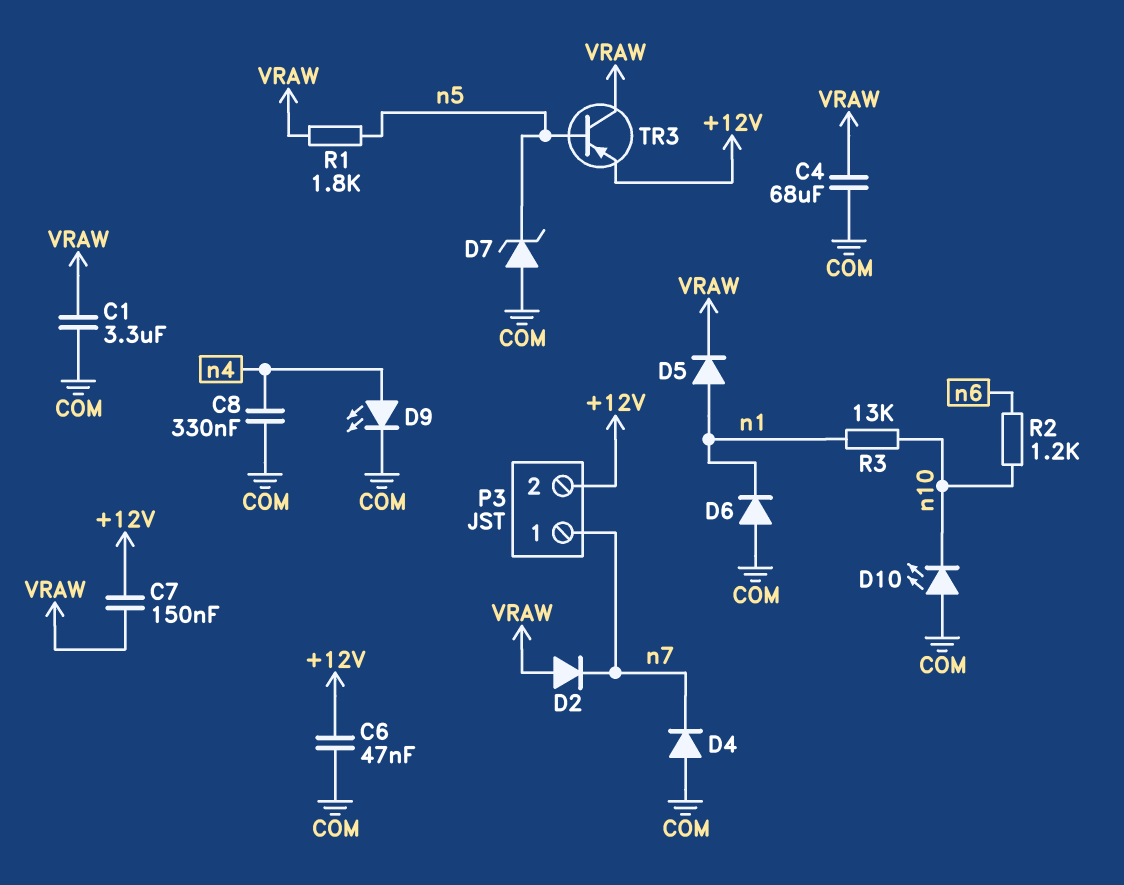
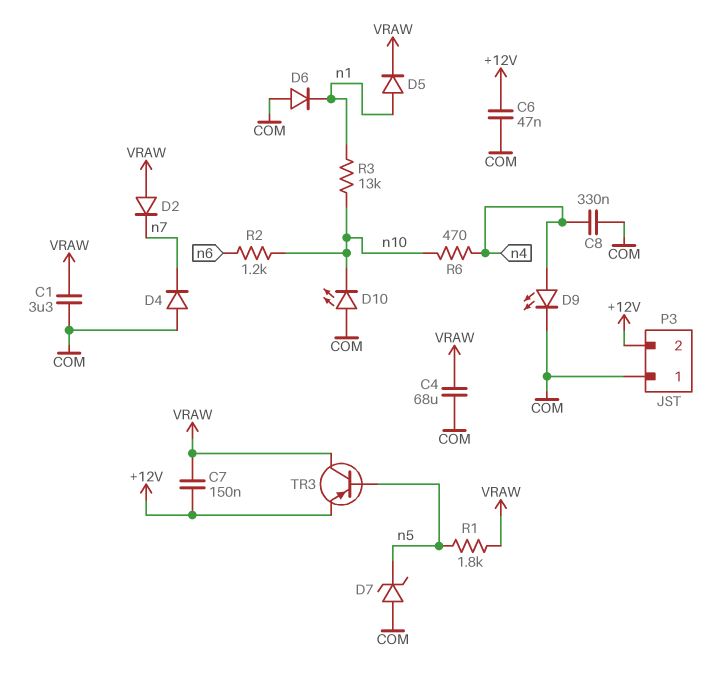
P3 pin 1: n7 -> COM
R6: none -> 470 (n4, n10)

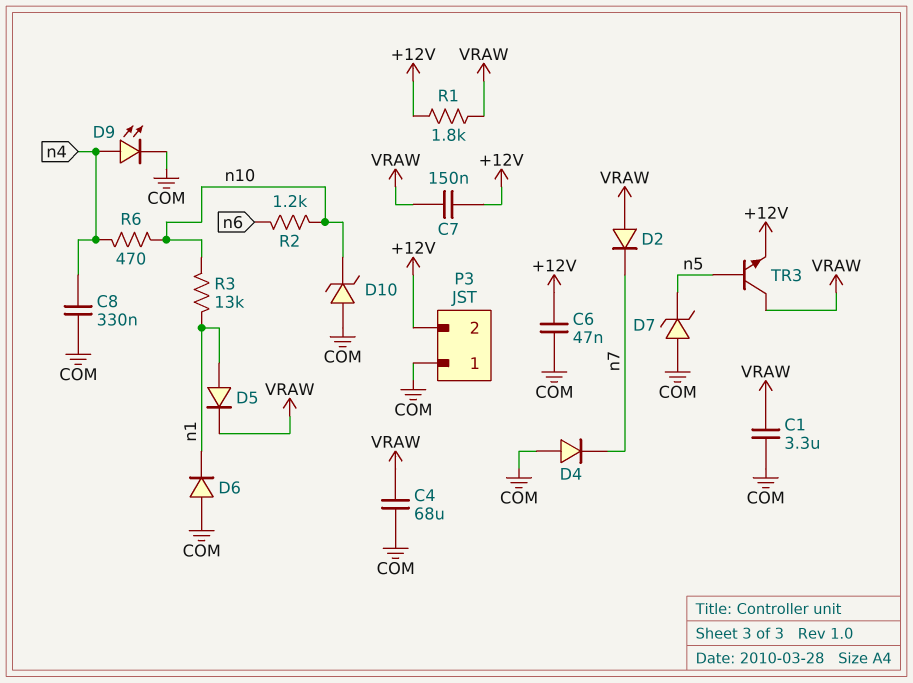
D10: LED (A COM, K n10) -> zener (A COM, K n10)
R1: 1.8k (VRAW, n5) -> 1.8k (+12V, VRAW)
TR3: PNP (B n5, C VRAW, E +12V) -> NPN (B n5, C VRAW, E +12V)

